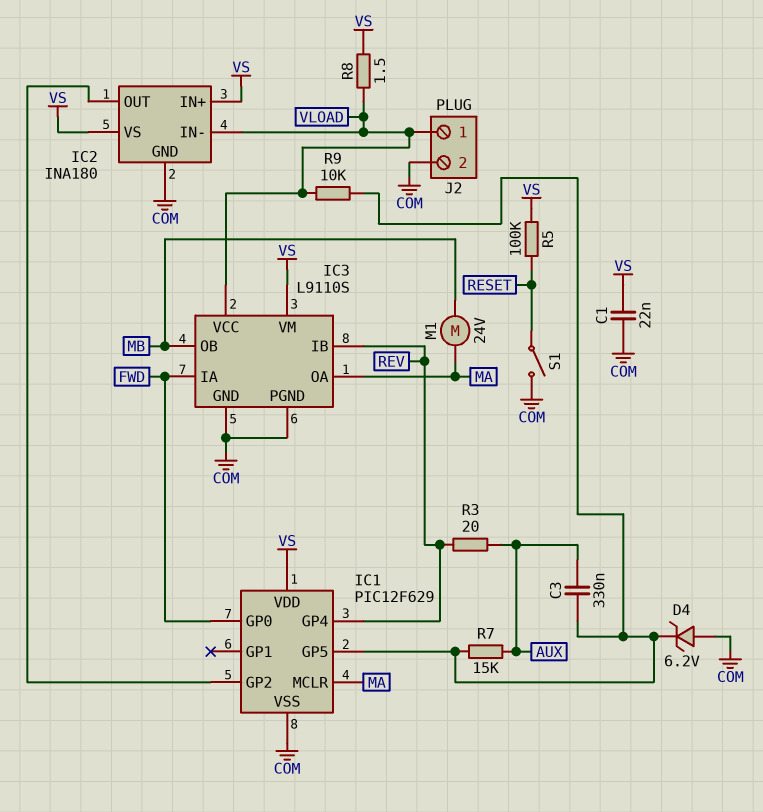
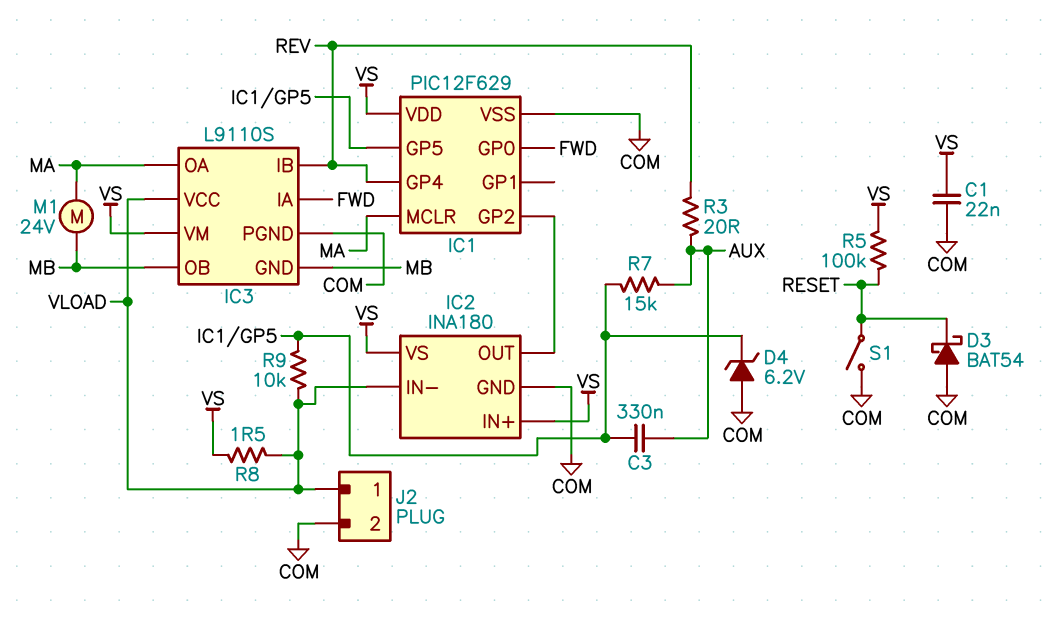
D3: none -> schottky BAT54 (A COM, K RESET)
IC3 pin GND: COM -> MB

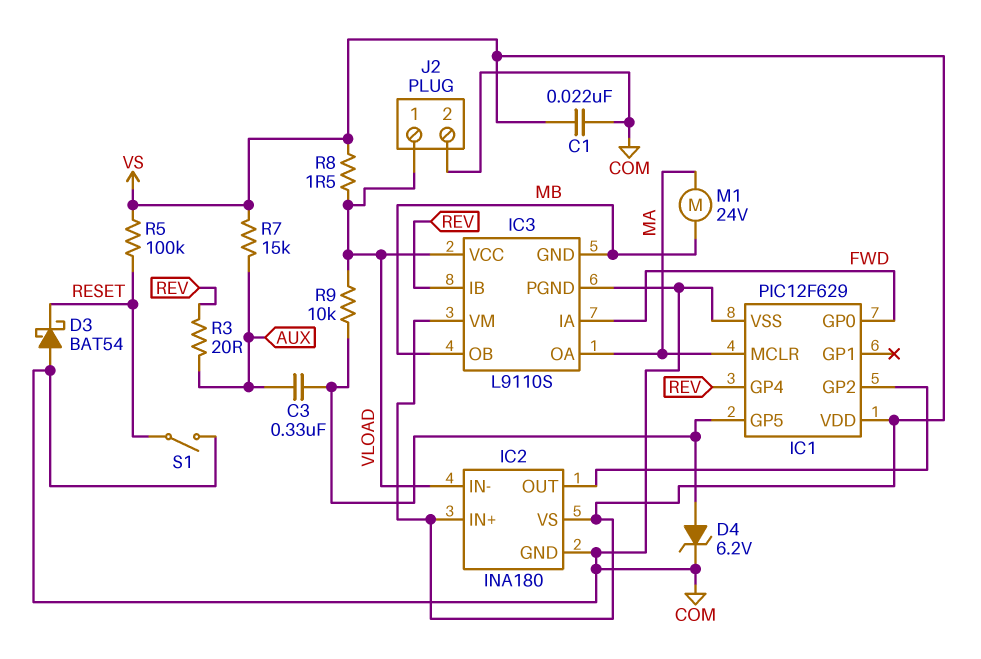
D4: zener 6.2V (A COM, K IC1/GP5) -> zener 6.2V (A IC1/GP5, K COM)
R7: 15k (AUX, IC1/GP5) -> 15k (AUX, VS)

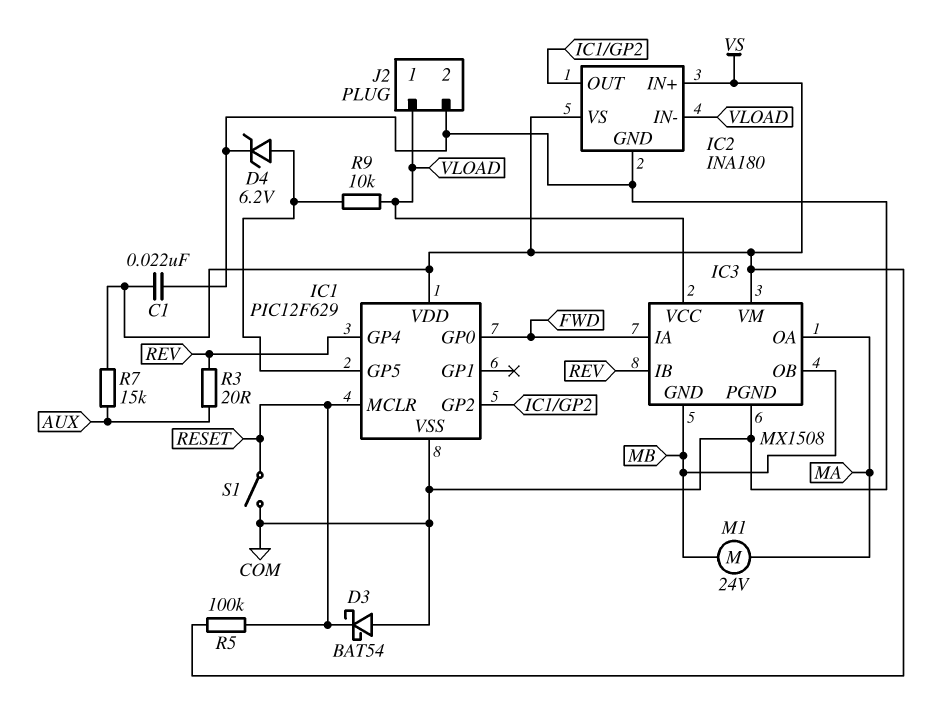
C3: 330nF (AUX, IC1/GP5) -> none
IC1 pin MCLR: MA -> RESET
IC3: L9110S -> MX1508
R8: 1.5 (VLOAD, VS) -> none

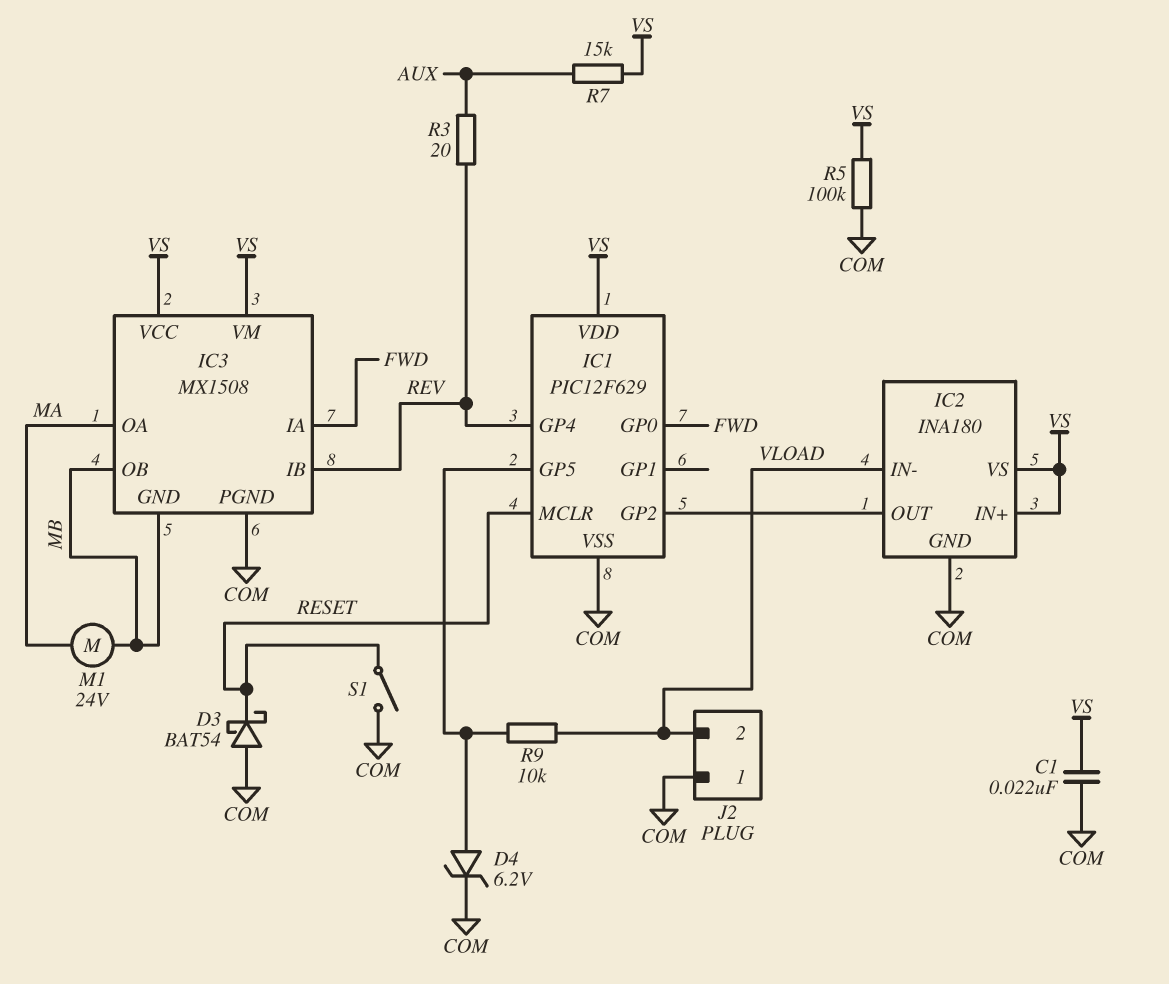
IC3 pin VCC: VLOAD -> VS
J2 pin 1: VLOAD -> COM
J2 pin 2: COM -> VLOAD
R5: 100k (RESET, VS) -> 100k (COM, VS)

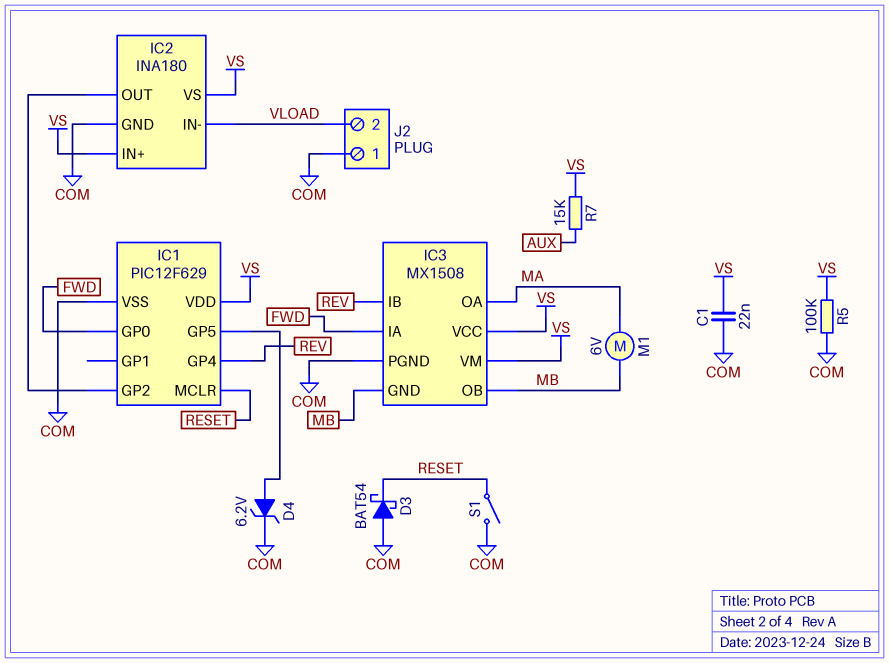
M1: motor 24V (MA, MB) -> motor 6V (MA, MB)
R3: 20 (AUX, REV) -> none
R9: 10k (IC1/GP5, VLOAD) -> none

